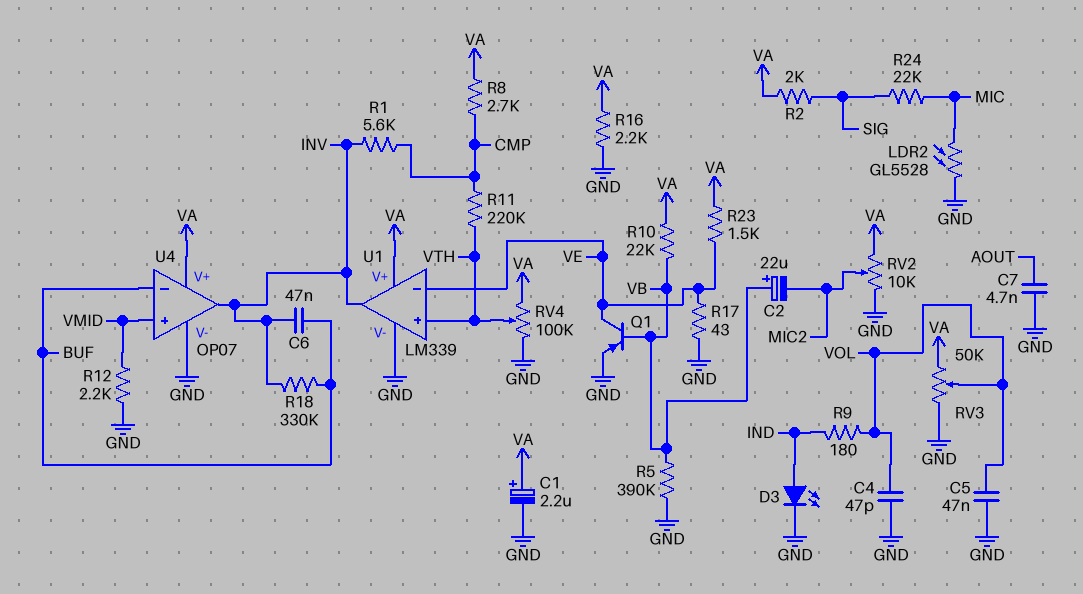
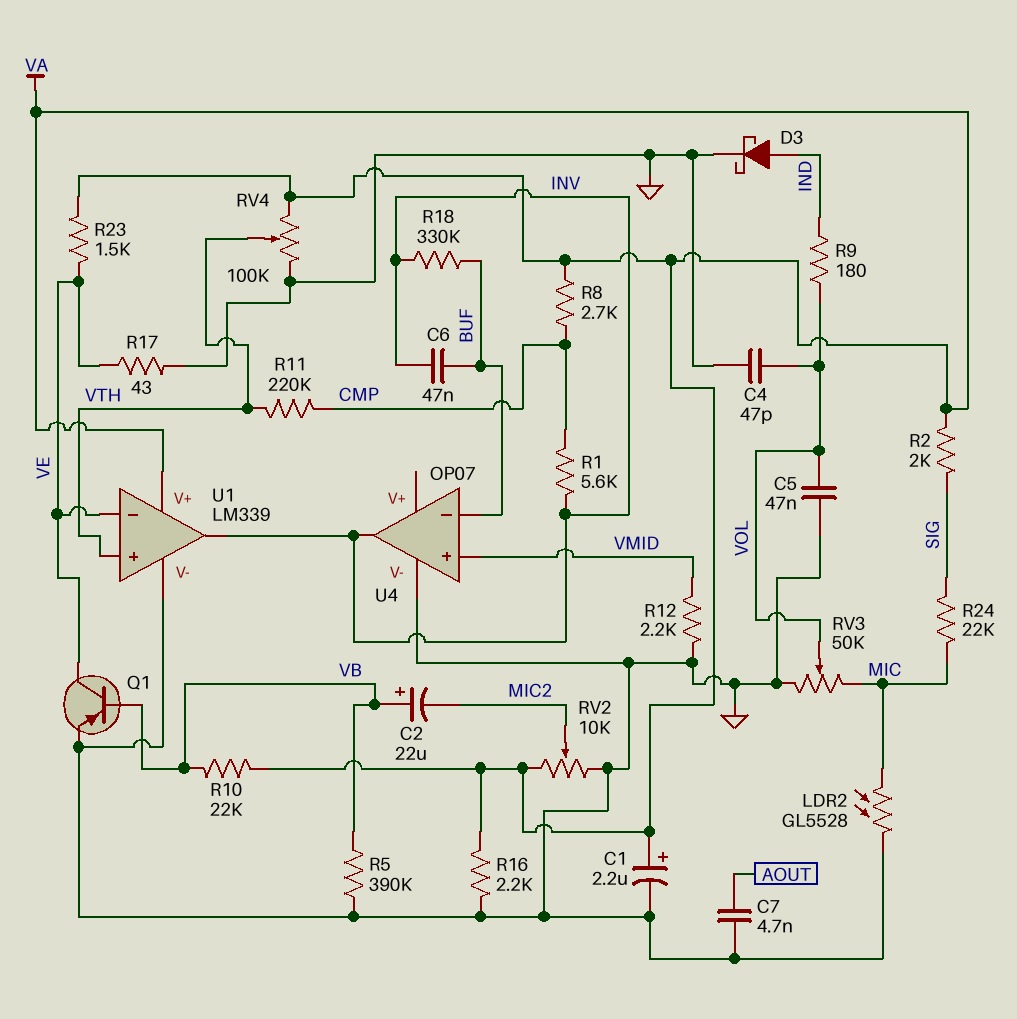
D3: LED (A IND, K GND) -> schottky (A IND, K GND)
RV3: 50k (GND, VA, wiper VOL) -> 50k (GND, MIC, wiper VOL)
U4 pin V+: VA -> none

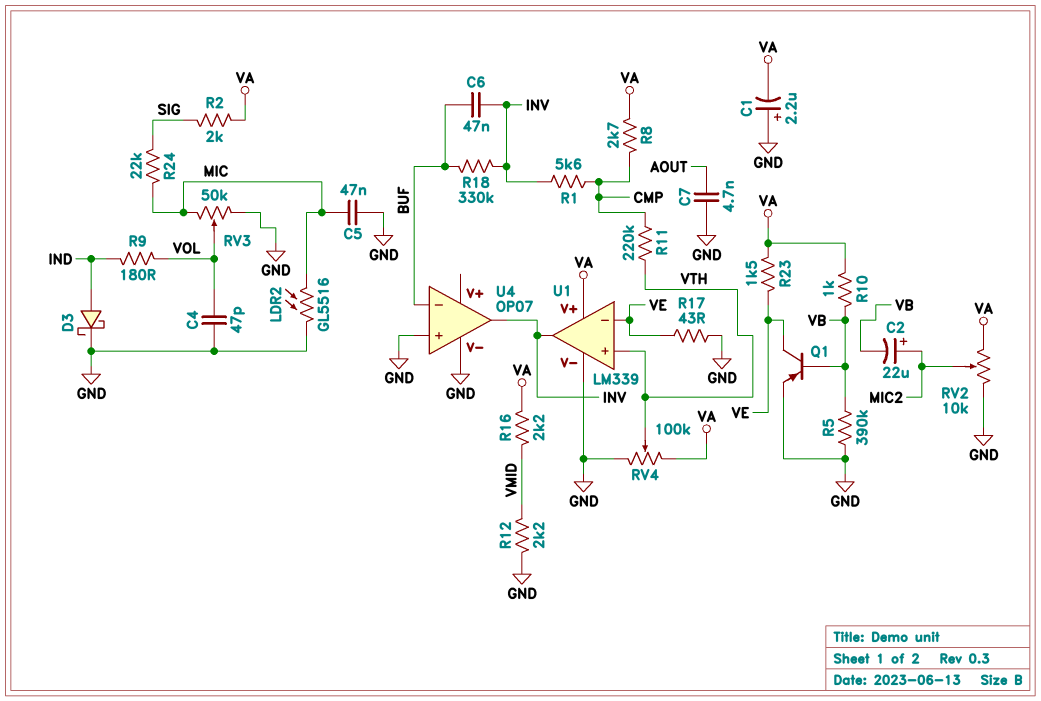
C1: 2.2uF (plus VA, minus GND) -> 2.2uF (plus GND, minus VA)
C2: 22uF (plus VB, minus MIC2) -> 22uF (plus MIC2, minus VB)
C5: 47nF (GND, VOL) -> 47nF (GND, MIC)
LDR2: GL5528 (GND, MIC) -> GL5516 (GND, MIC)
R10: 22k (VA, VB) -> 1k (VA, VB)
R16: 2.2k (GND, VA) -> 2.2k (VA, VMID)
U4 pin in+: VMID -> GND

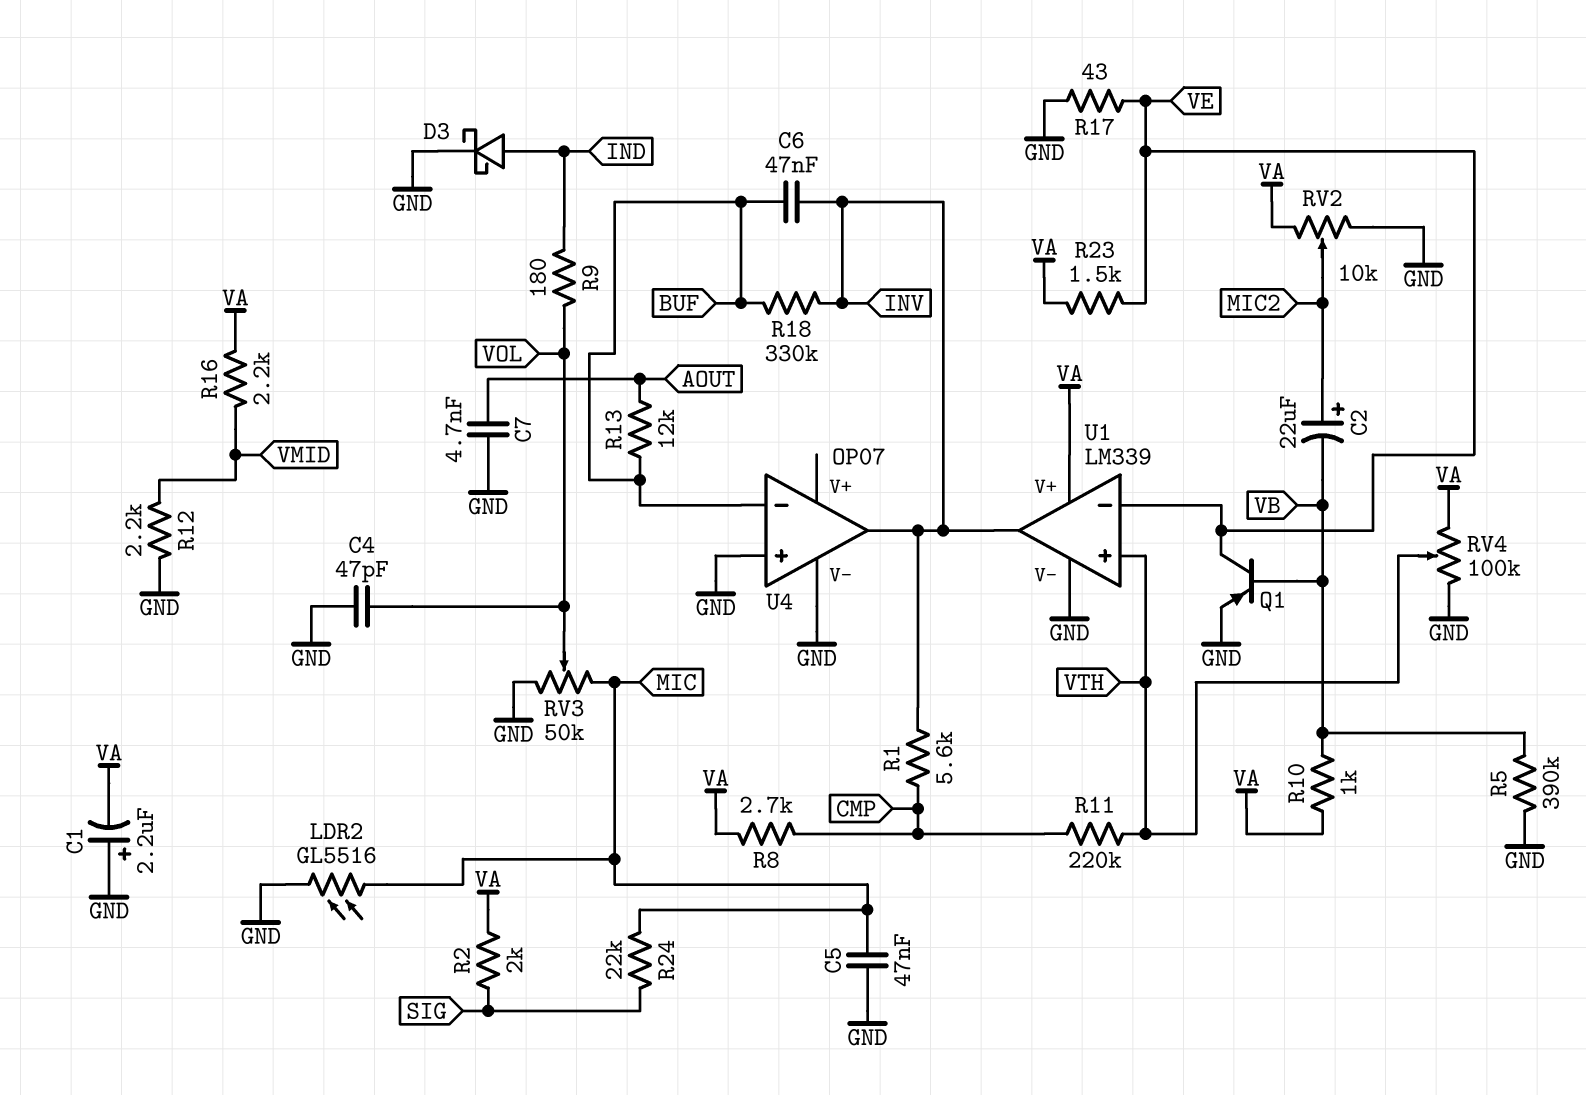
R13: none -> 12k (AOUT, BUF)

